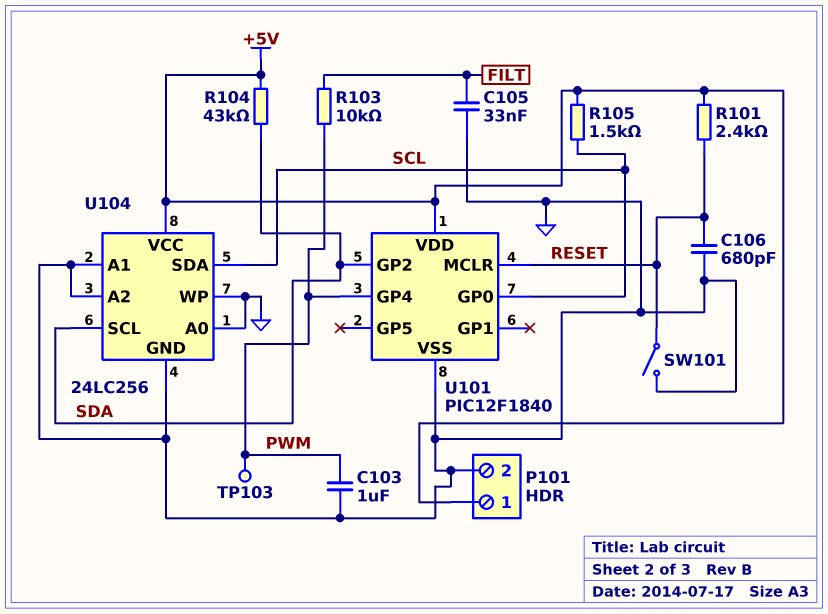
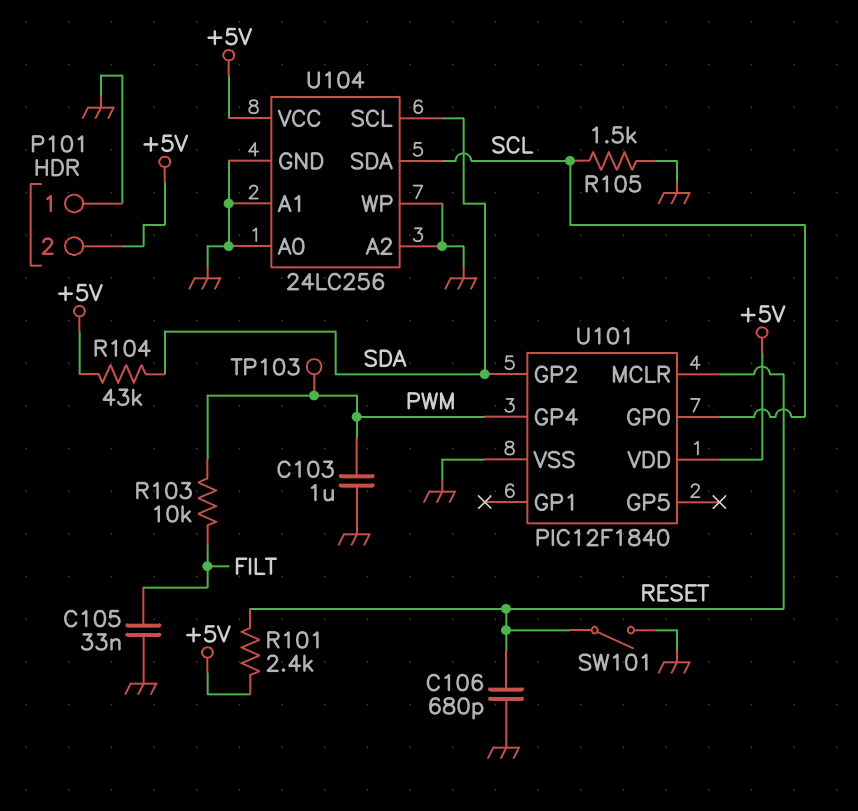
P101 pin 1: +5V -> GND
P101 pin 2: GND -> +5V
R105: 1.5k (+5V, SCL) -> 1.5k (GND, SCL)

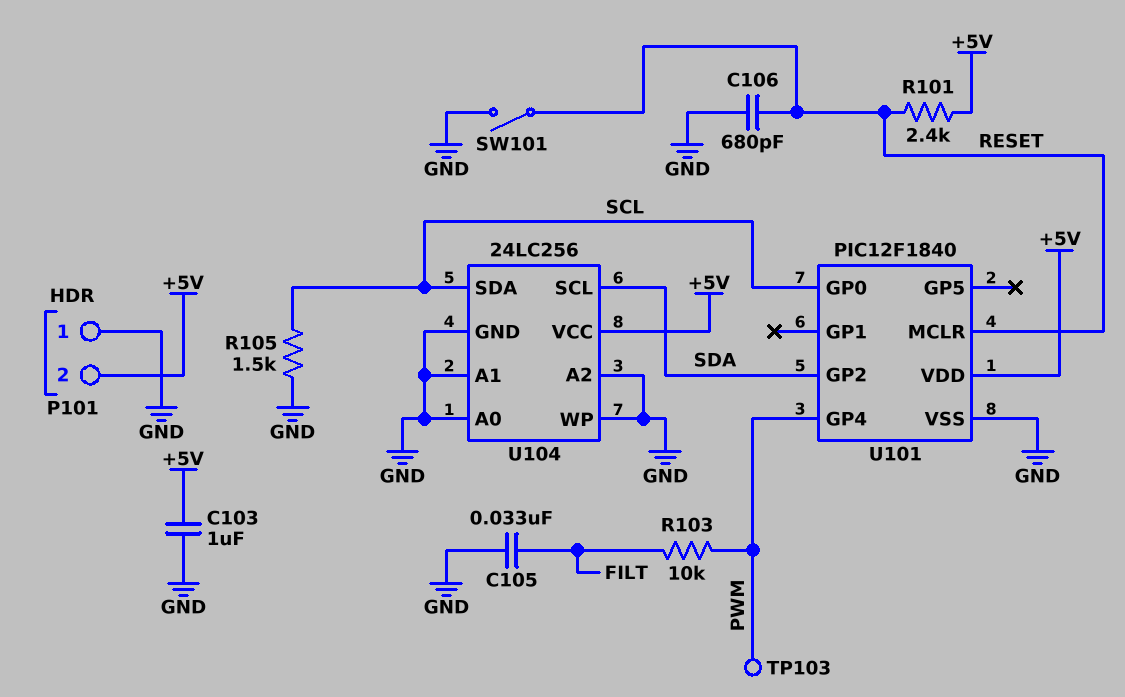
C103: 1uF (GND, PWM) -> 1uF (+5V, GND)
R104: 43k (+5V, SDA) -> none

